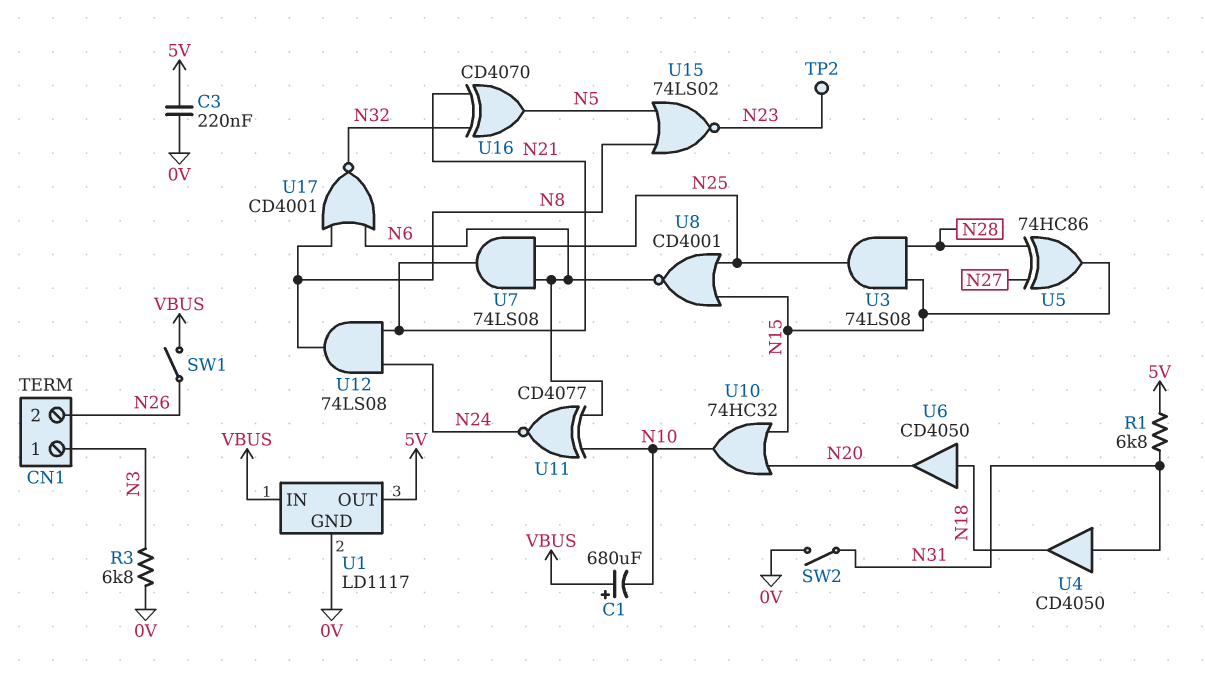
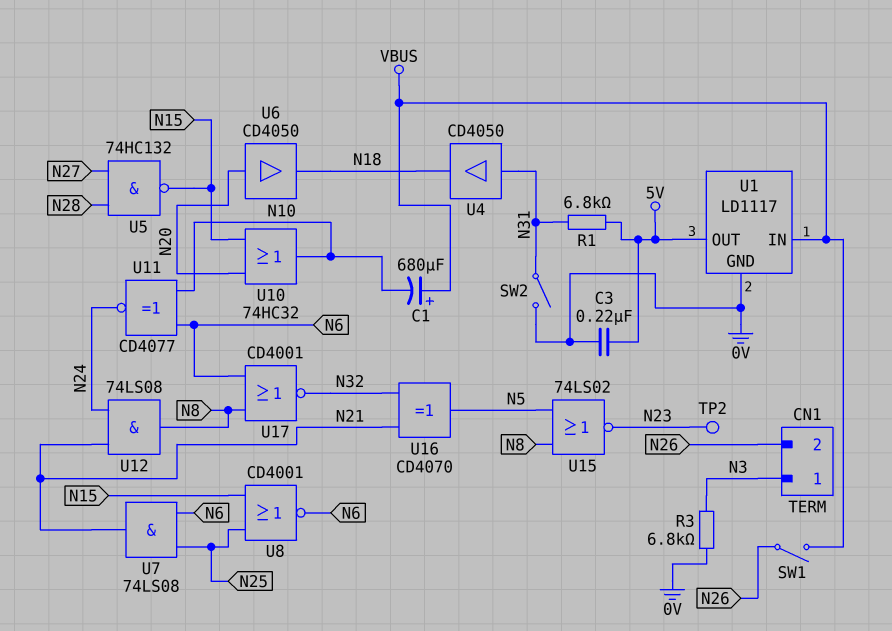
U3: AND 74LS08 (in N15, in N28, out N25) -> none
U5: XOR 74HC86 (in N27, in N28, out N15) -> NAND 74HC132 (in N27, in N28, out N15)
U6: buffer CD4050 (in N18, out N20) -> buffer CD4050 (in N20, out N18)

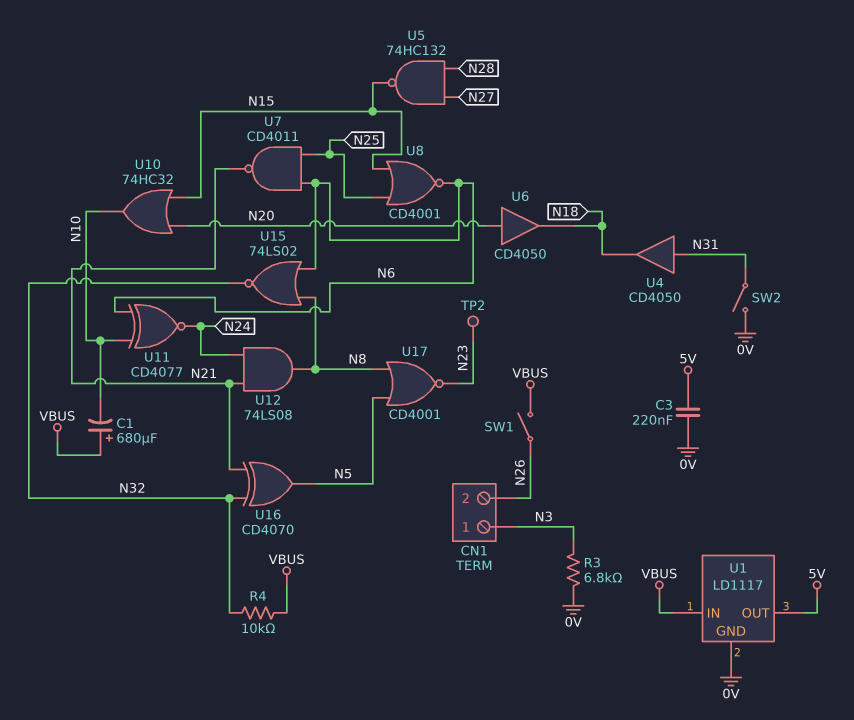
R1: 6.8k (5V, N31) -> none
R4: none -> 10k (N32, VBUS)
U7: AND 74LS08 (in N6, in N25, out N21) -> NAND CD4011 (in N6, in N25, out N21)
U15: NOR 74LS02 (in N5, in N8, out N23) -> NOR 74LS02 (in N6, in N8, out N32)
U17: NOR CD4001 (in N6, in N8, out N32) -> NOR CD4001 (in N5, in N8, out N23)

